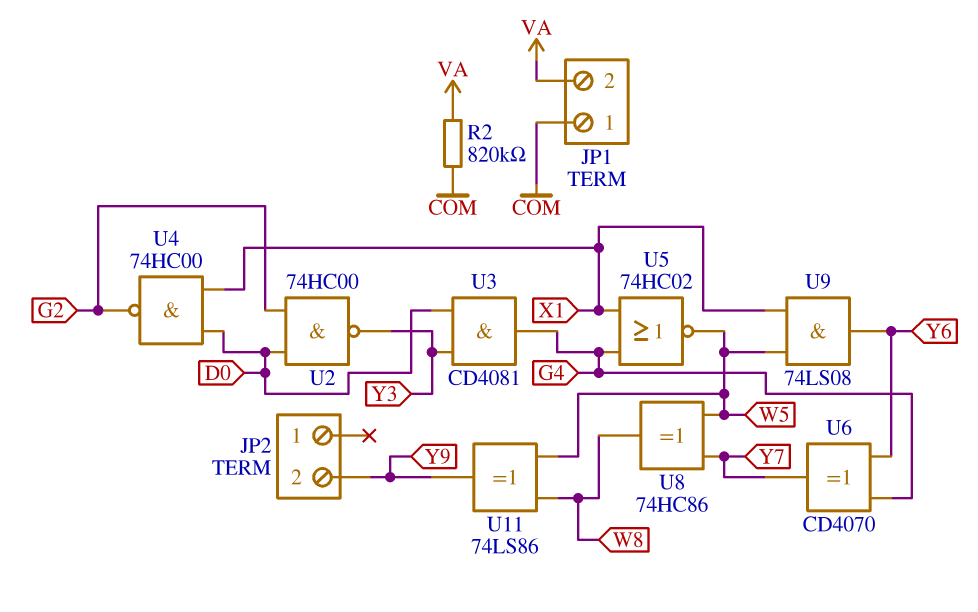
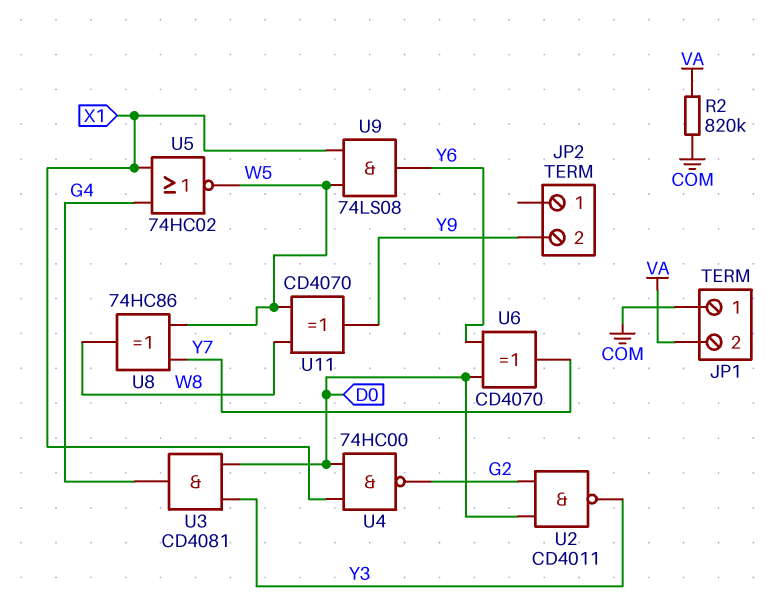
U2: NAND 74HC00 (in D0, in G2, out Y3) -> NAND CD4011 (in D0, in G2, out Y3)
U6: XOR CD4070 (in G4, in Y6, out Y7) -> XOR CD4070 (in D0, in Y6, out Y7)
U11: XOR 74LS86 (in W5, in W8, out Y9) -> XOR CD4070 (in W5, in W8, out Y9)

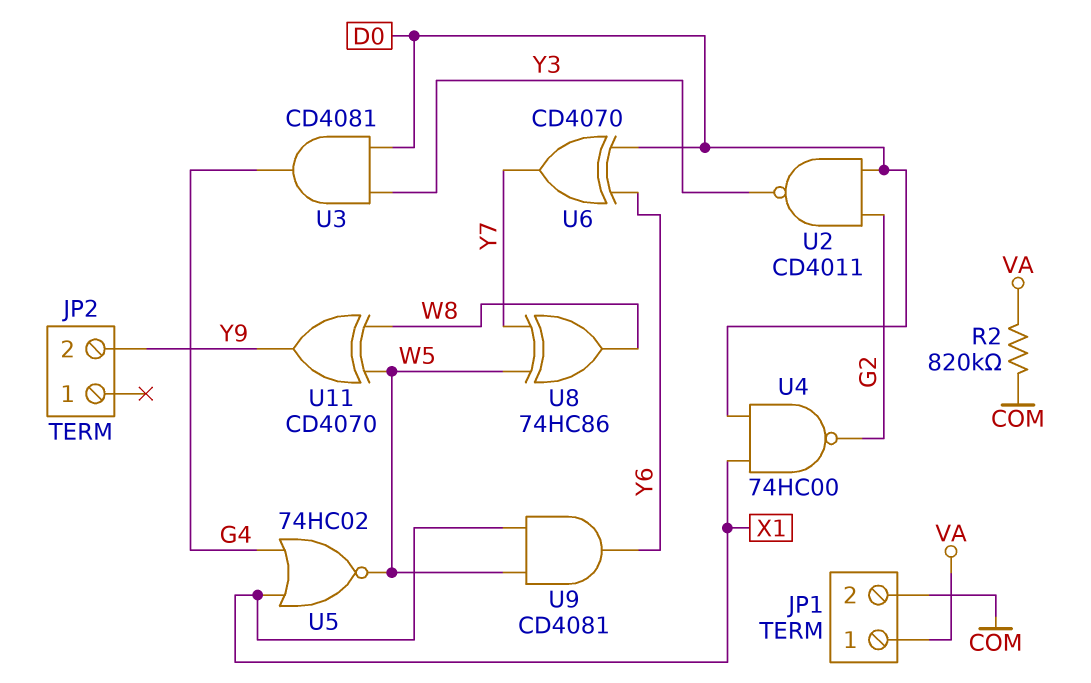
JP1 pin 1: COM -> VA
JP1 pin 2: VA -> COM
U9: AND 74LS08 (in W5, in X1, out Y6) -> AND CD4081 (in W5, in X1, out Y6)

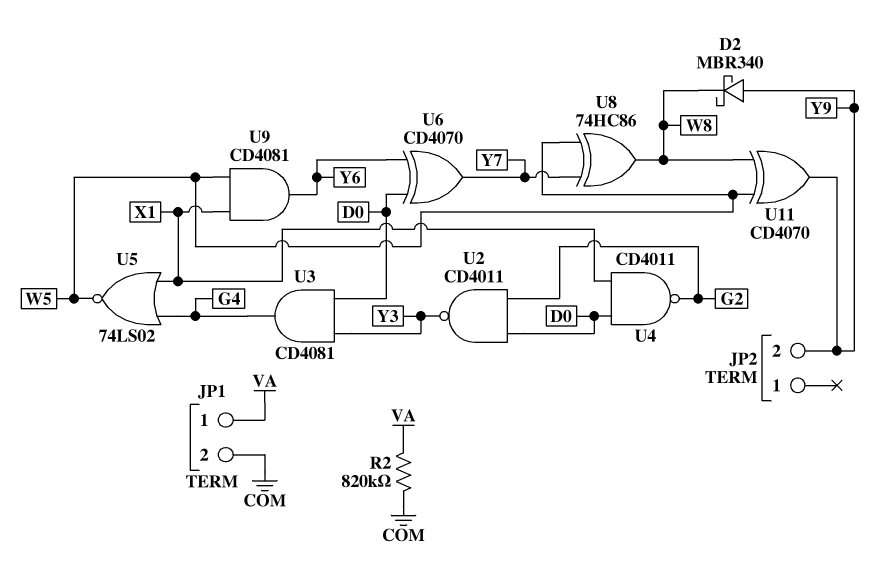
D2: none -> schottky MBR340 (A Y9, K W8)
U4: NAND 74HC00 (in D0, in X1, out G2) -> NAND CD4011 (in D0, in X1, out G2)
U5: NOR 74HC02 (in G4, in X1, out W5) -> NOR 74LS02 (in G4, in X1, out W5)

